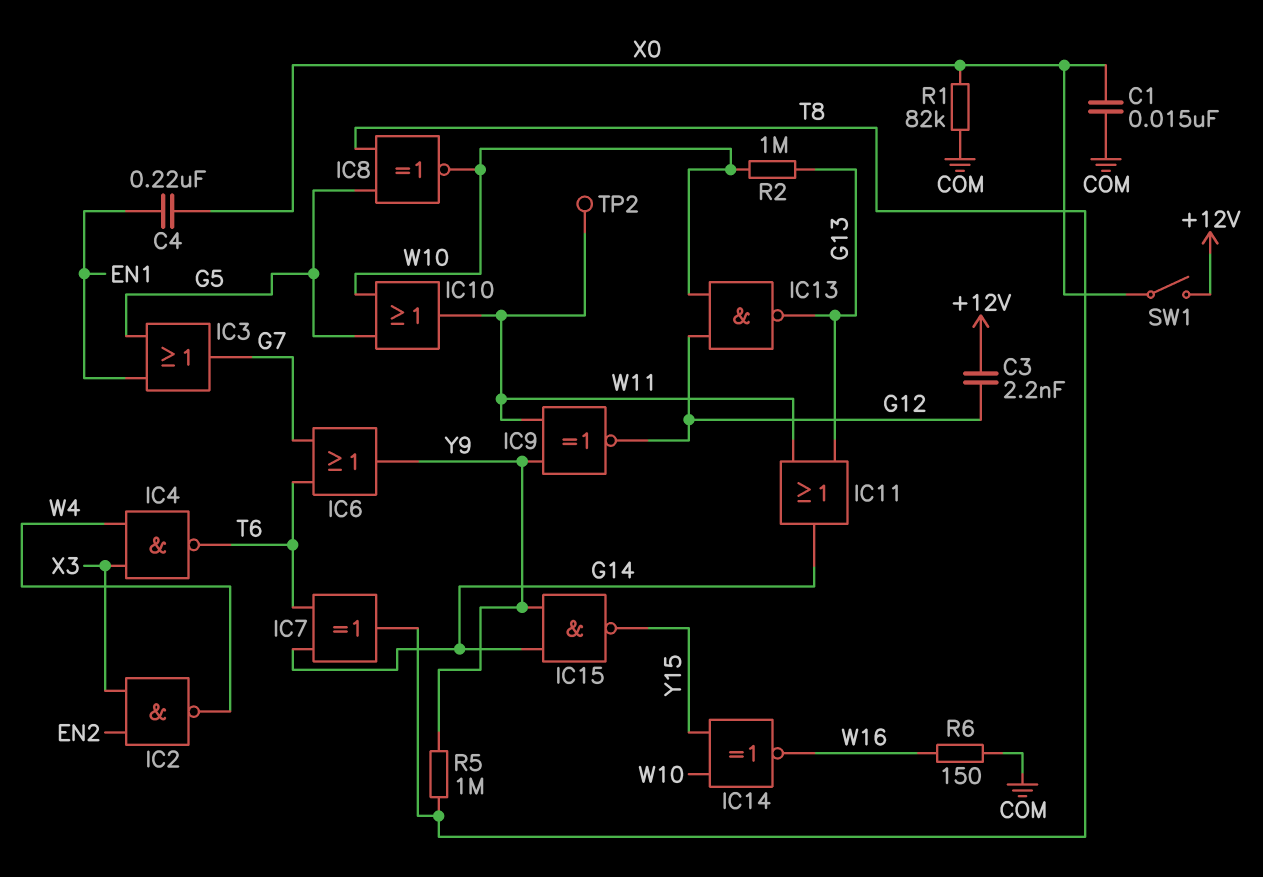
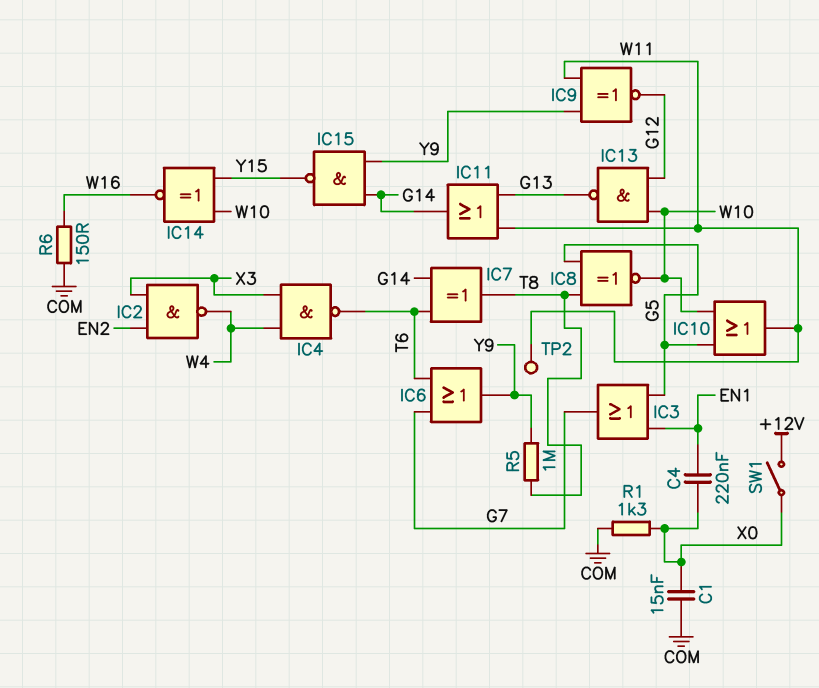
C3: 2.2nF (+12V, G12) -> none
R1: 82k (COM, X0) -> 1.3k (COM, X0)
R2: 1M (G13, W10) -> none

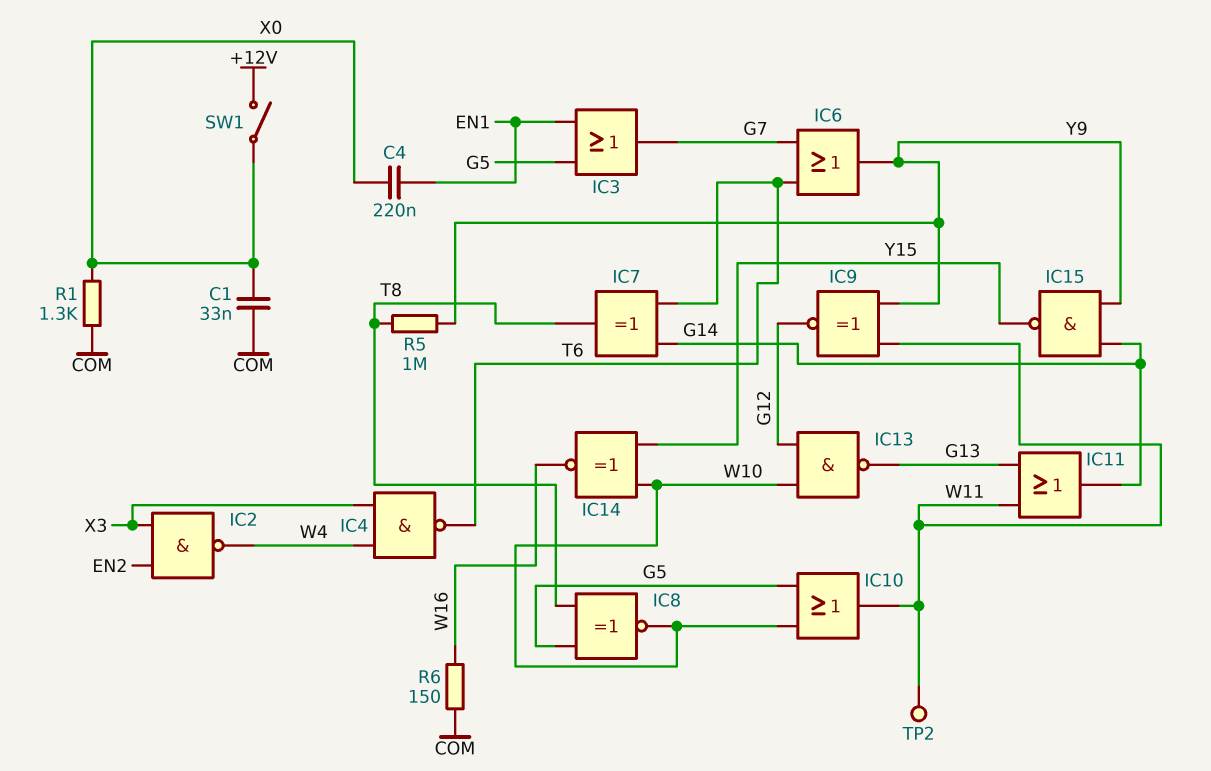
C1: 15nF (COM, X0) -> 33nF (COM, X0)

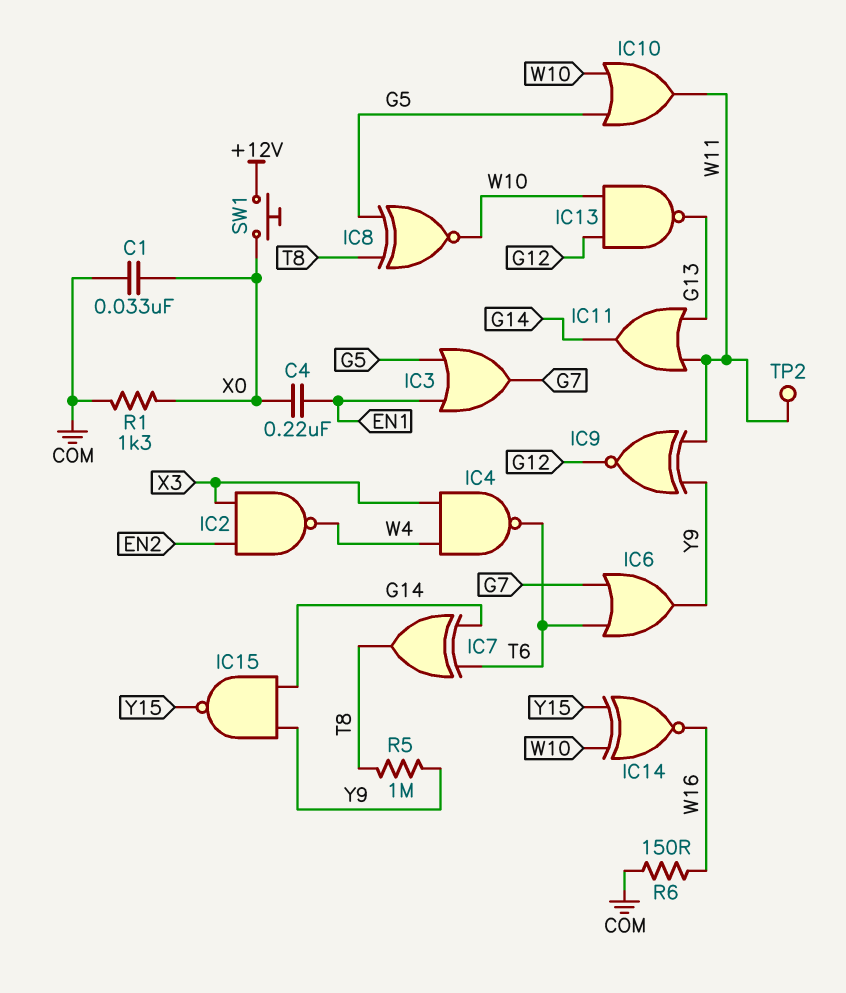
SW1: switch (+12V, X0) -> button (+12V, X0)

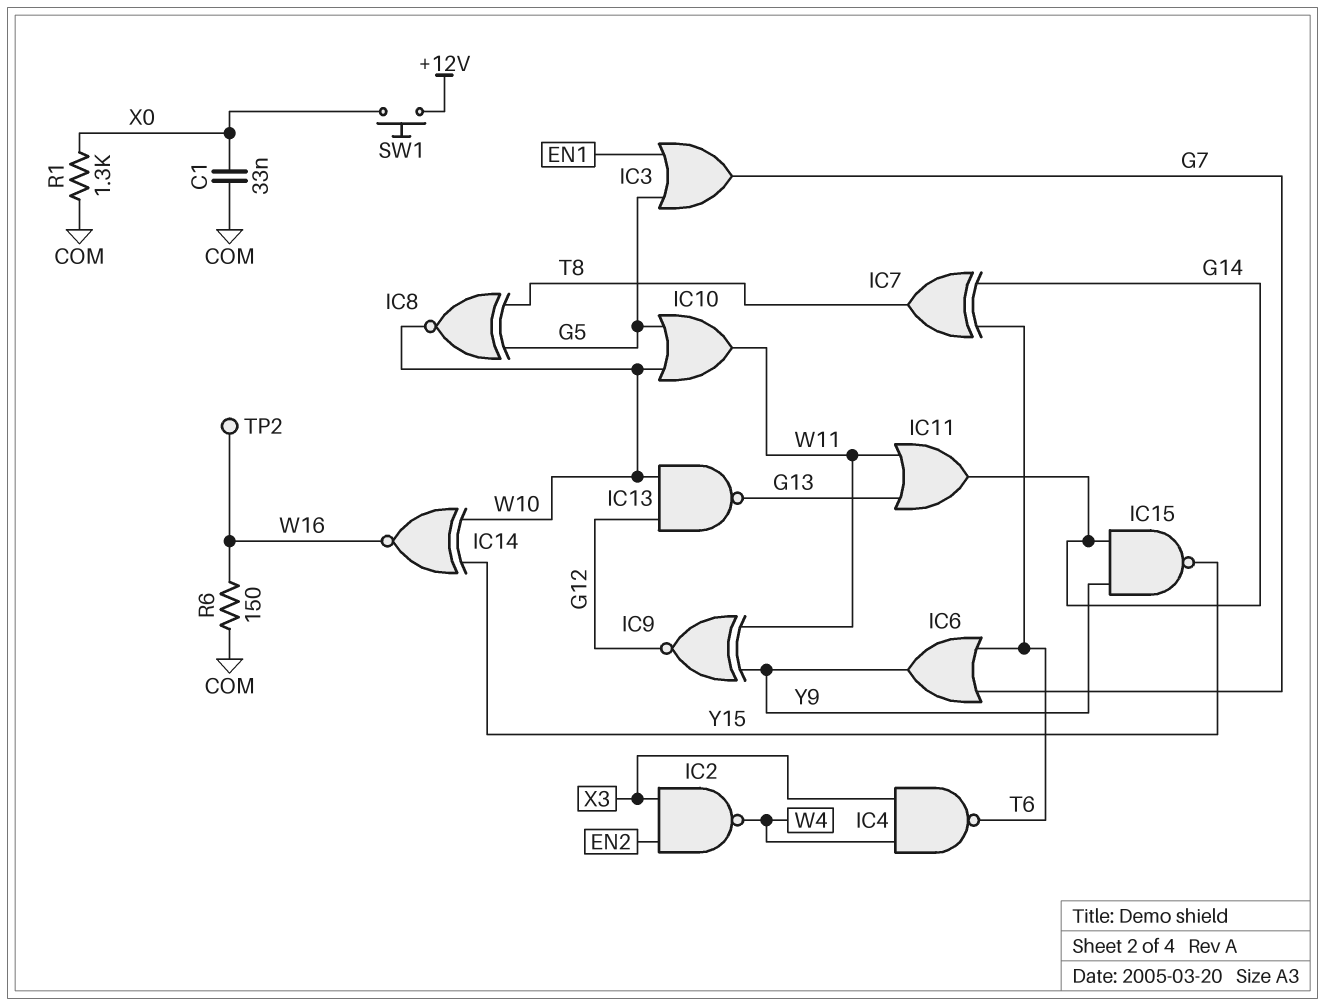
C4: 220nF (EN1, X0) -> none
R5: 1M (T8, Y9) -> none
TP2: test point (W11) -> test point (W16)

